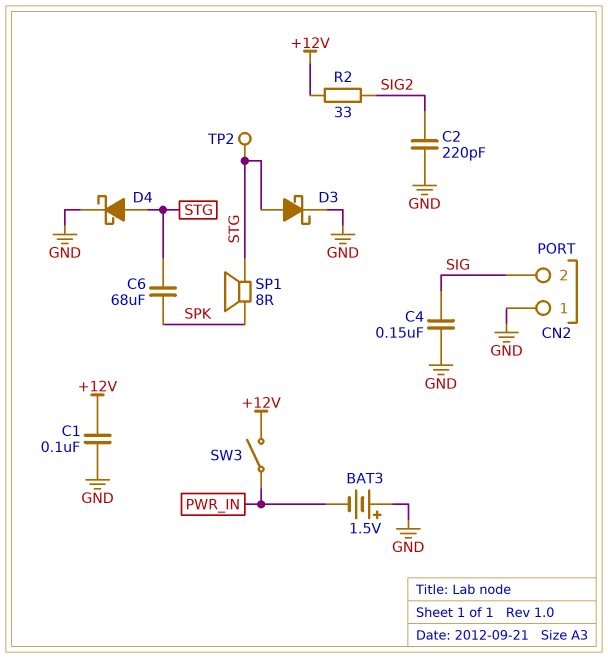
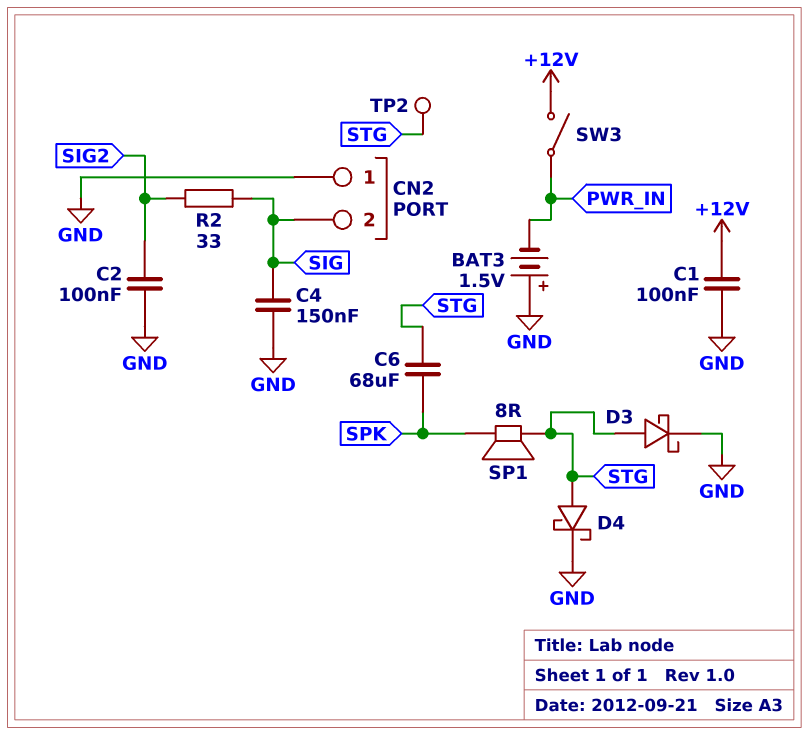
C2: 220pF (GND, SIG2) -> 100nF (GND, SIG2)
R2: 33 (+12V, SIG2) -> 33 (SIG, SIG2)

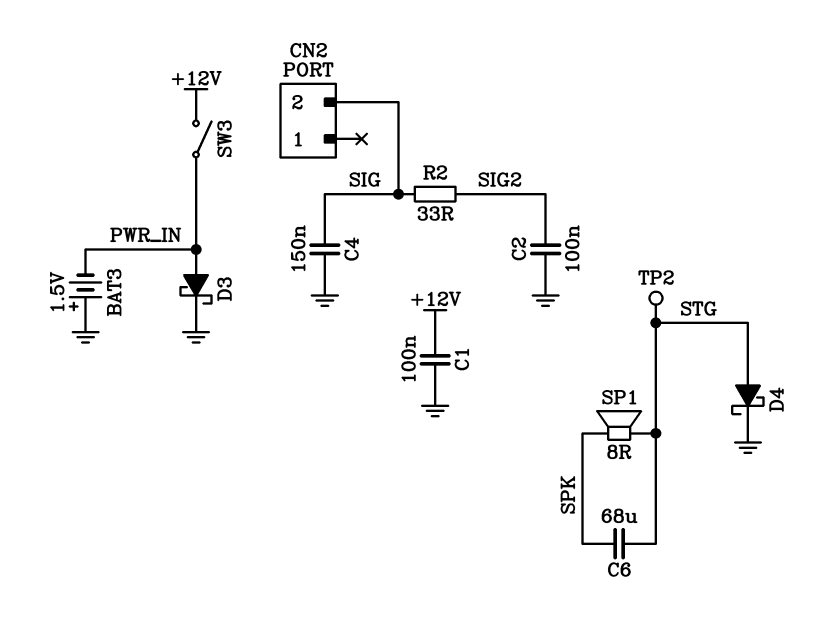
CN2 pin 1: GND -> none
D3: schottky (A STG, K GND) -> schottky (A PWR_IN, K GND)

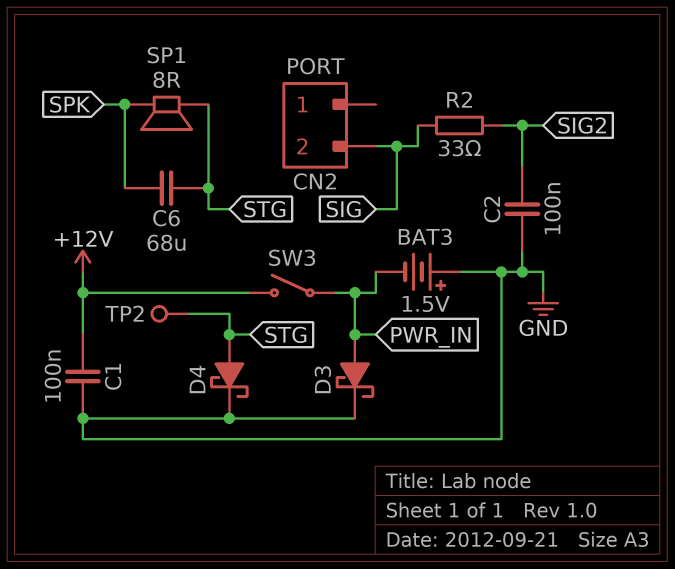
C4: 150nF (GND, SIG) -> none

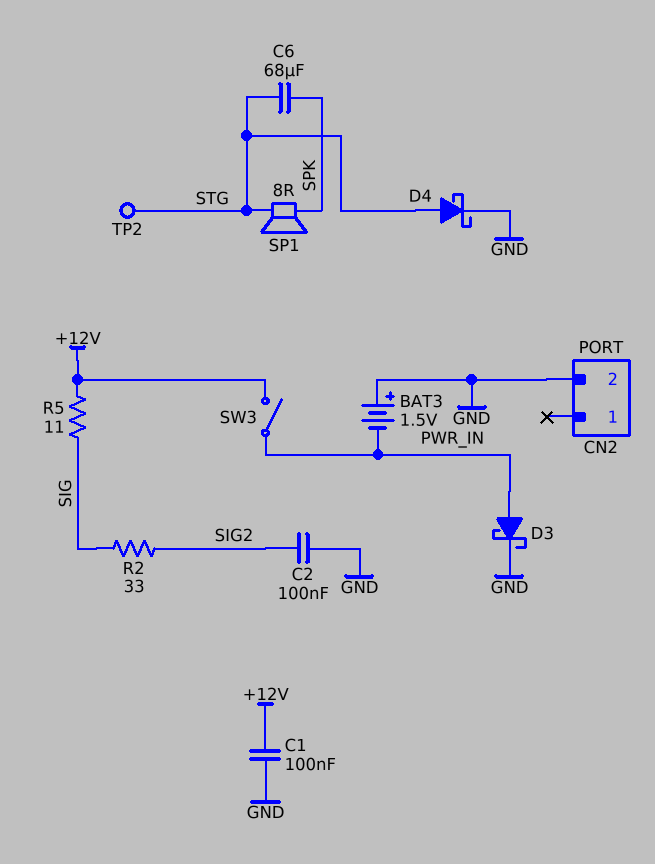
CN2 pin 2: SIG -> GND
R5: none -> 11 (+12V, SIG)

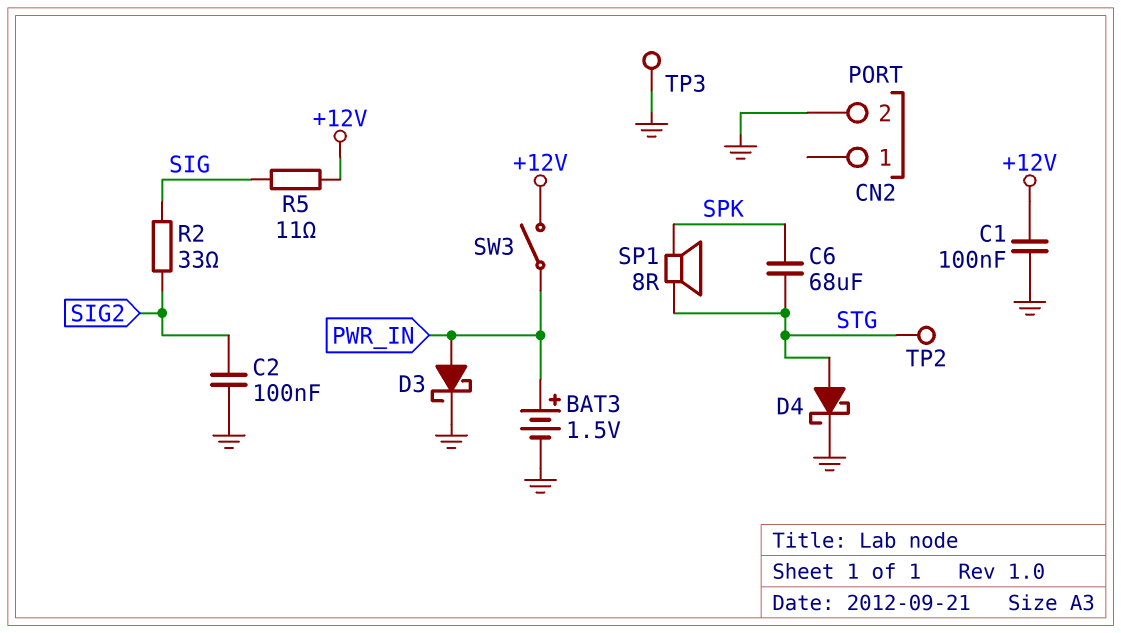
BAT3: 1.5V (plus GND, minus PWR_IN) -> 1.5V (plus PWR_IN, minus GND)
TP3: none -> test point (GND)

